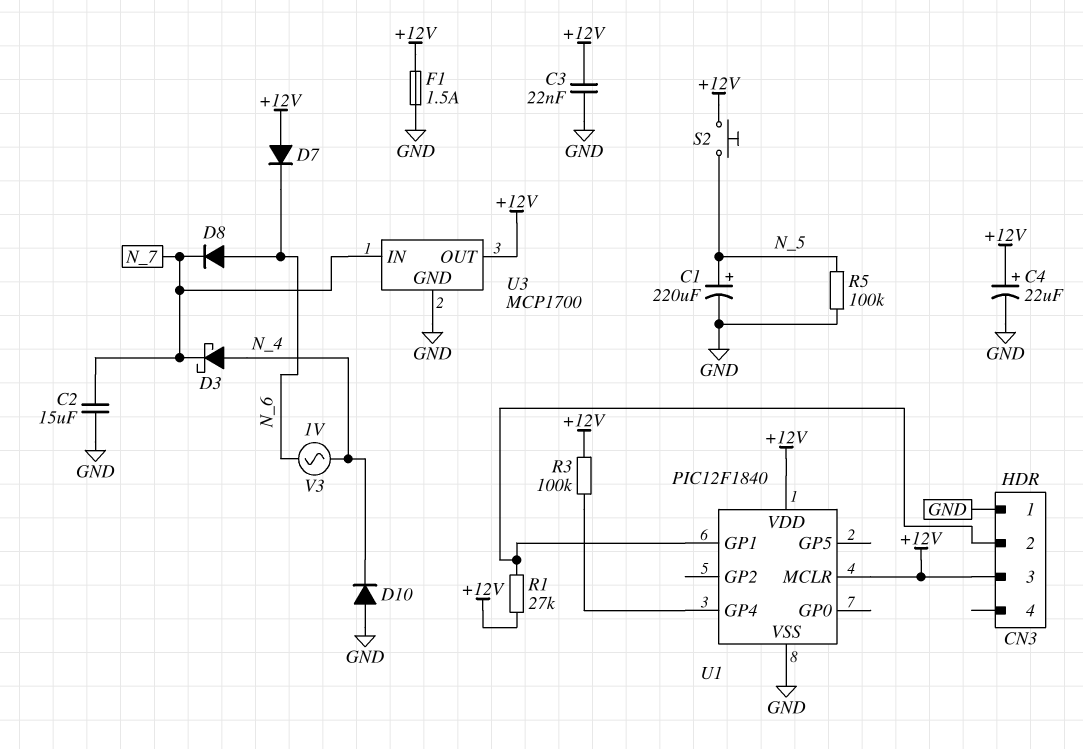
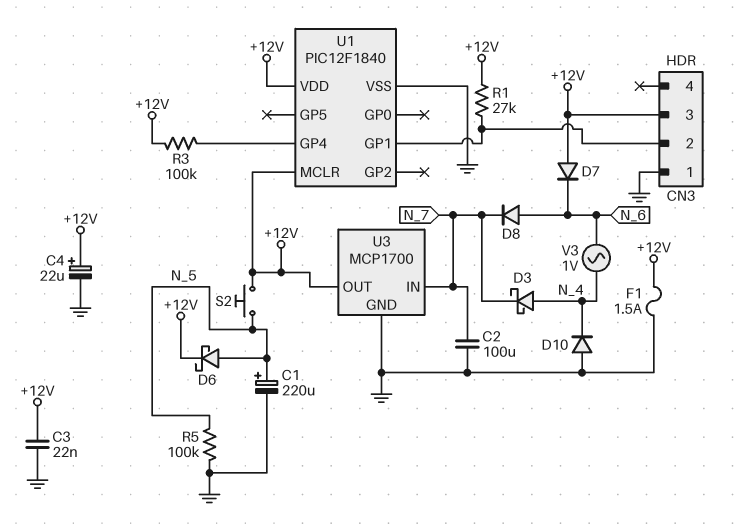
C2: 15uF (GND, N_7) -> 100uF (GND, N_7)
D6: none -> schottky (A N_5, K +12V)

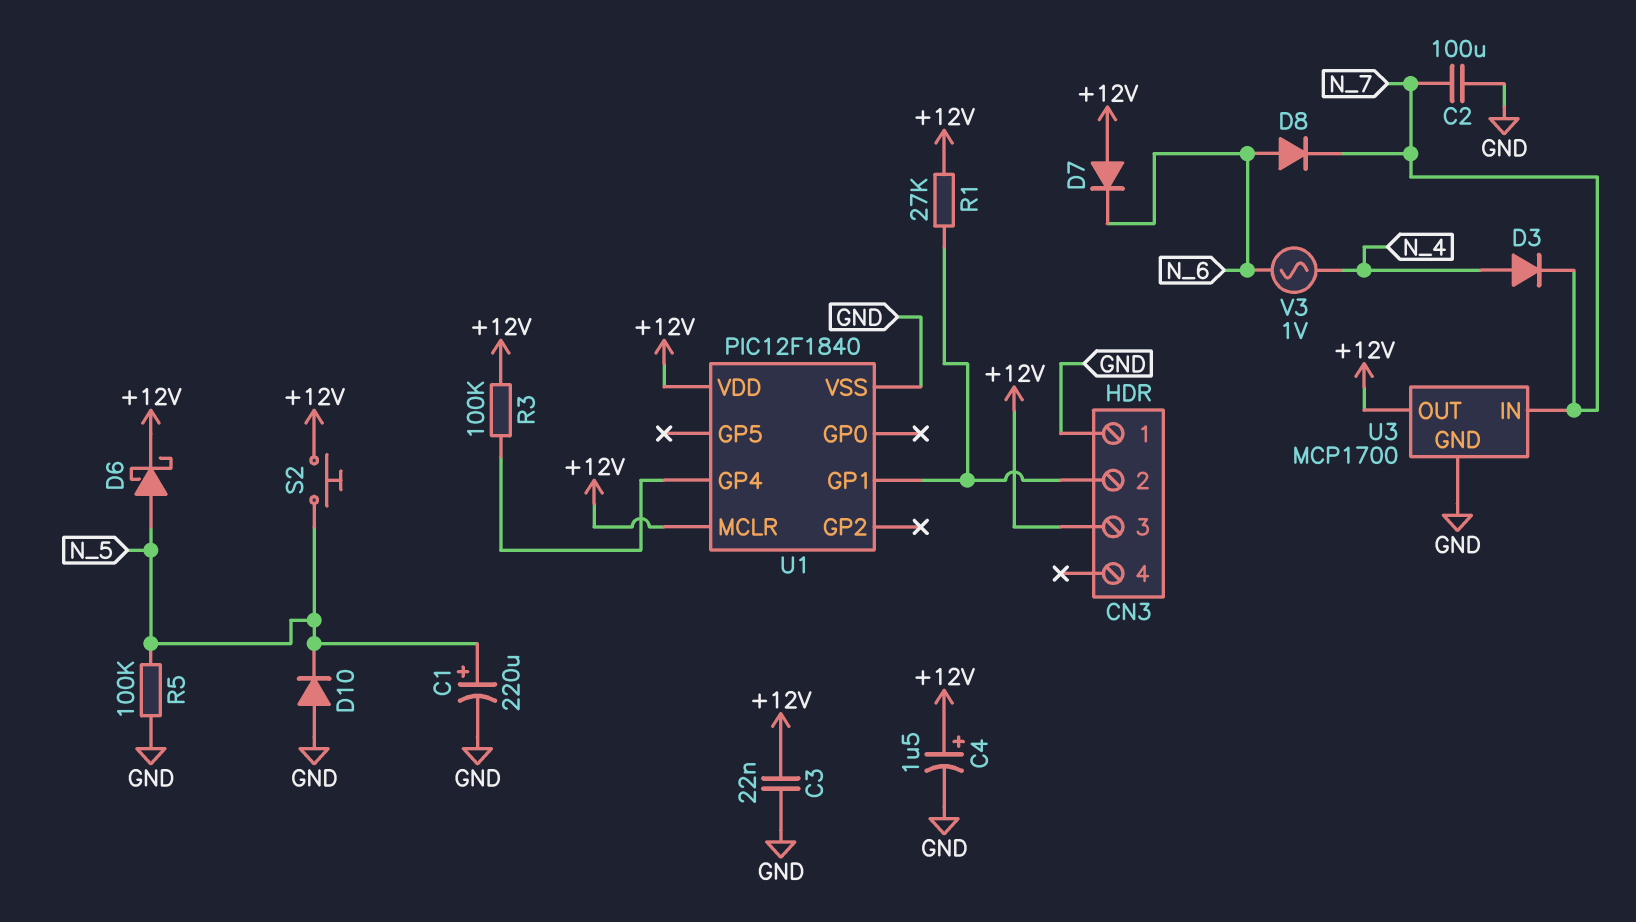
C4: 22uF (plus +12V, minus GND) -> 1.5uF (plus +12V, minus GND)
D3: schottky (A N_4, K N_7) -> diode (A N_4, K N_7)
D10: diode (A GND, K N_4) -> diode (A GND, K N_5)
F1: 1.5A (+12V, GND) -> none

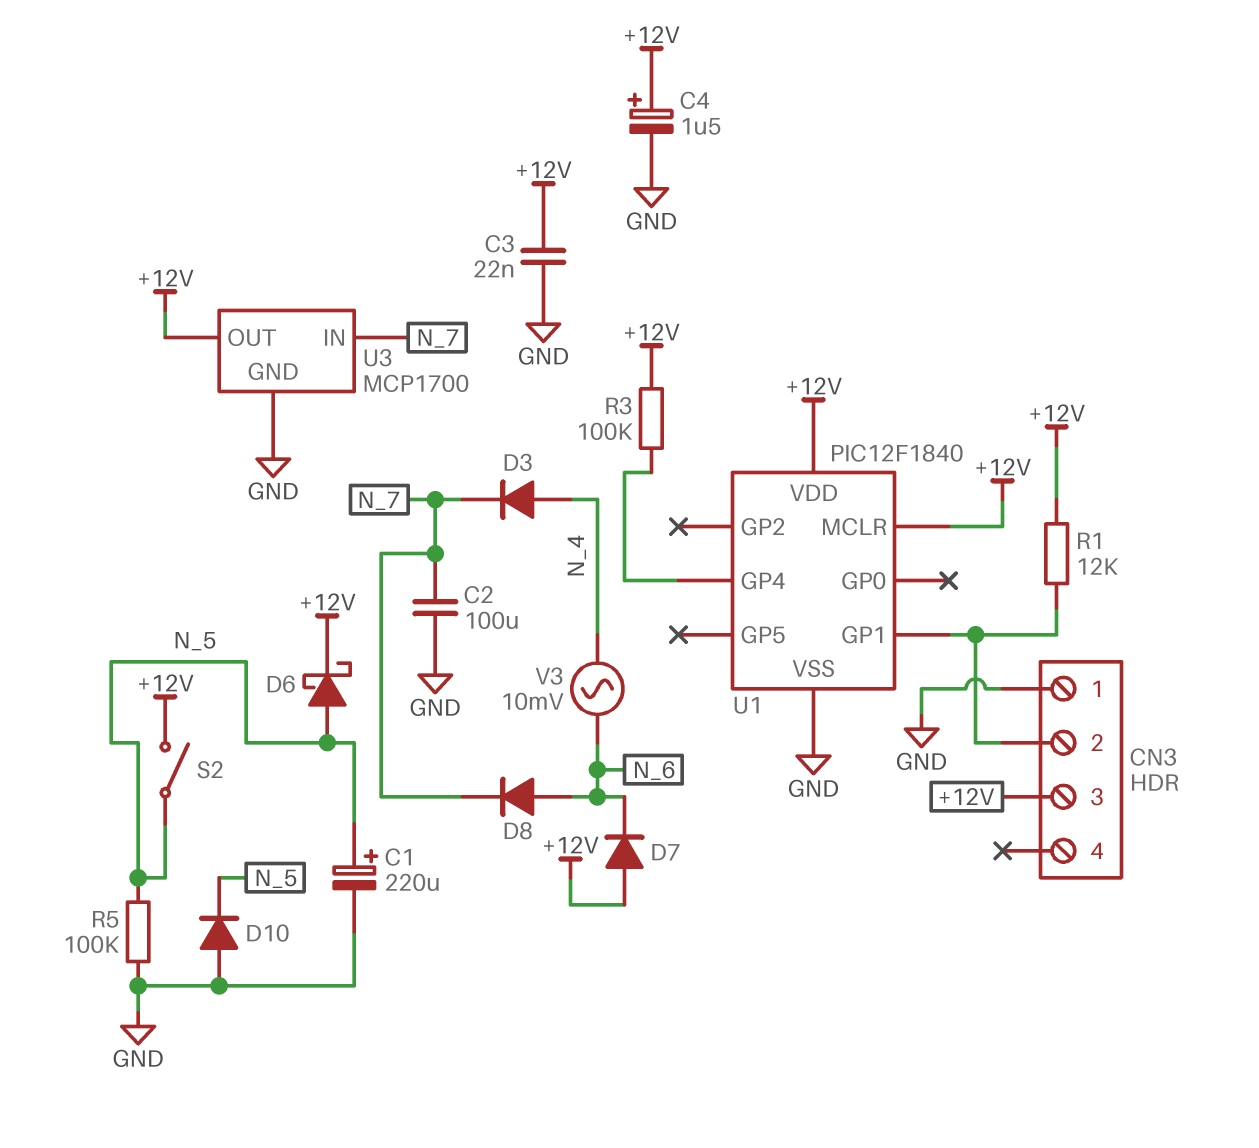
R1: 27k (+12V, CN3/2) -> 12k (+12V, CN3/2)
S2: button (+12V, N_5) -> switch (+12V, N_5)
V3: AC 1V (N_4, N_6) -> AC 10mV (N_4, N_6)

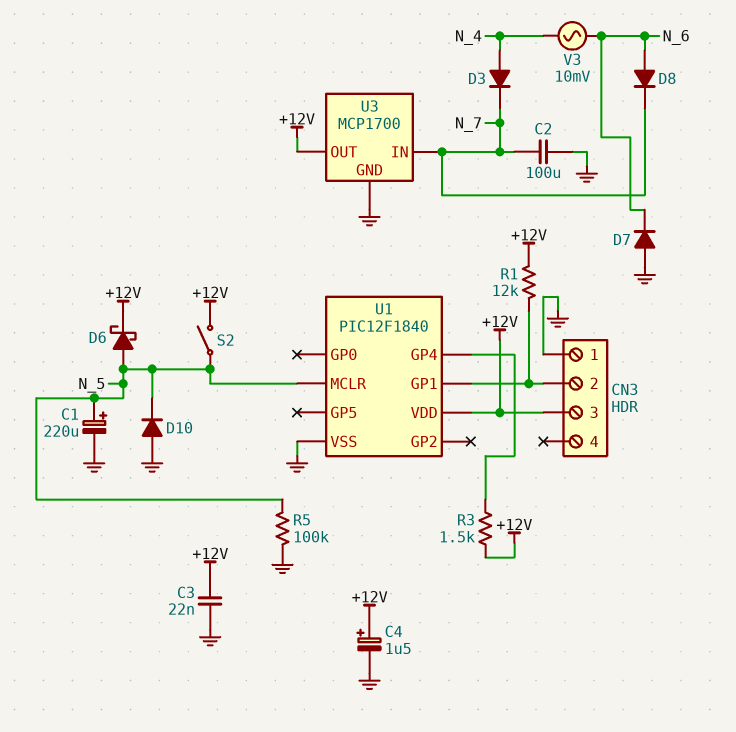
D7: diode (A +12V, K N_6) -> diode (A GND, K N_6)
R3: 100k (+12V, U1/GP4) -> 1.5k (+12V, U1/GP4)
U1 pin MCLR: +12V -> N_5

